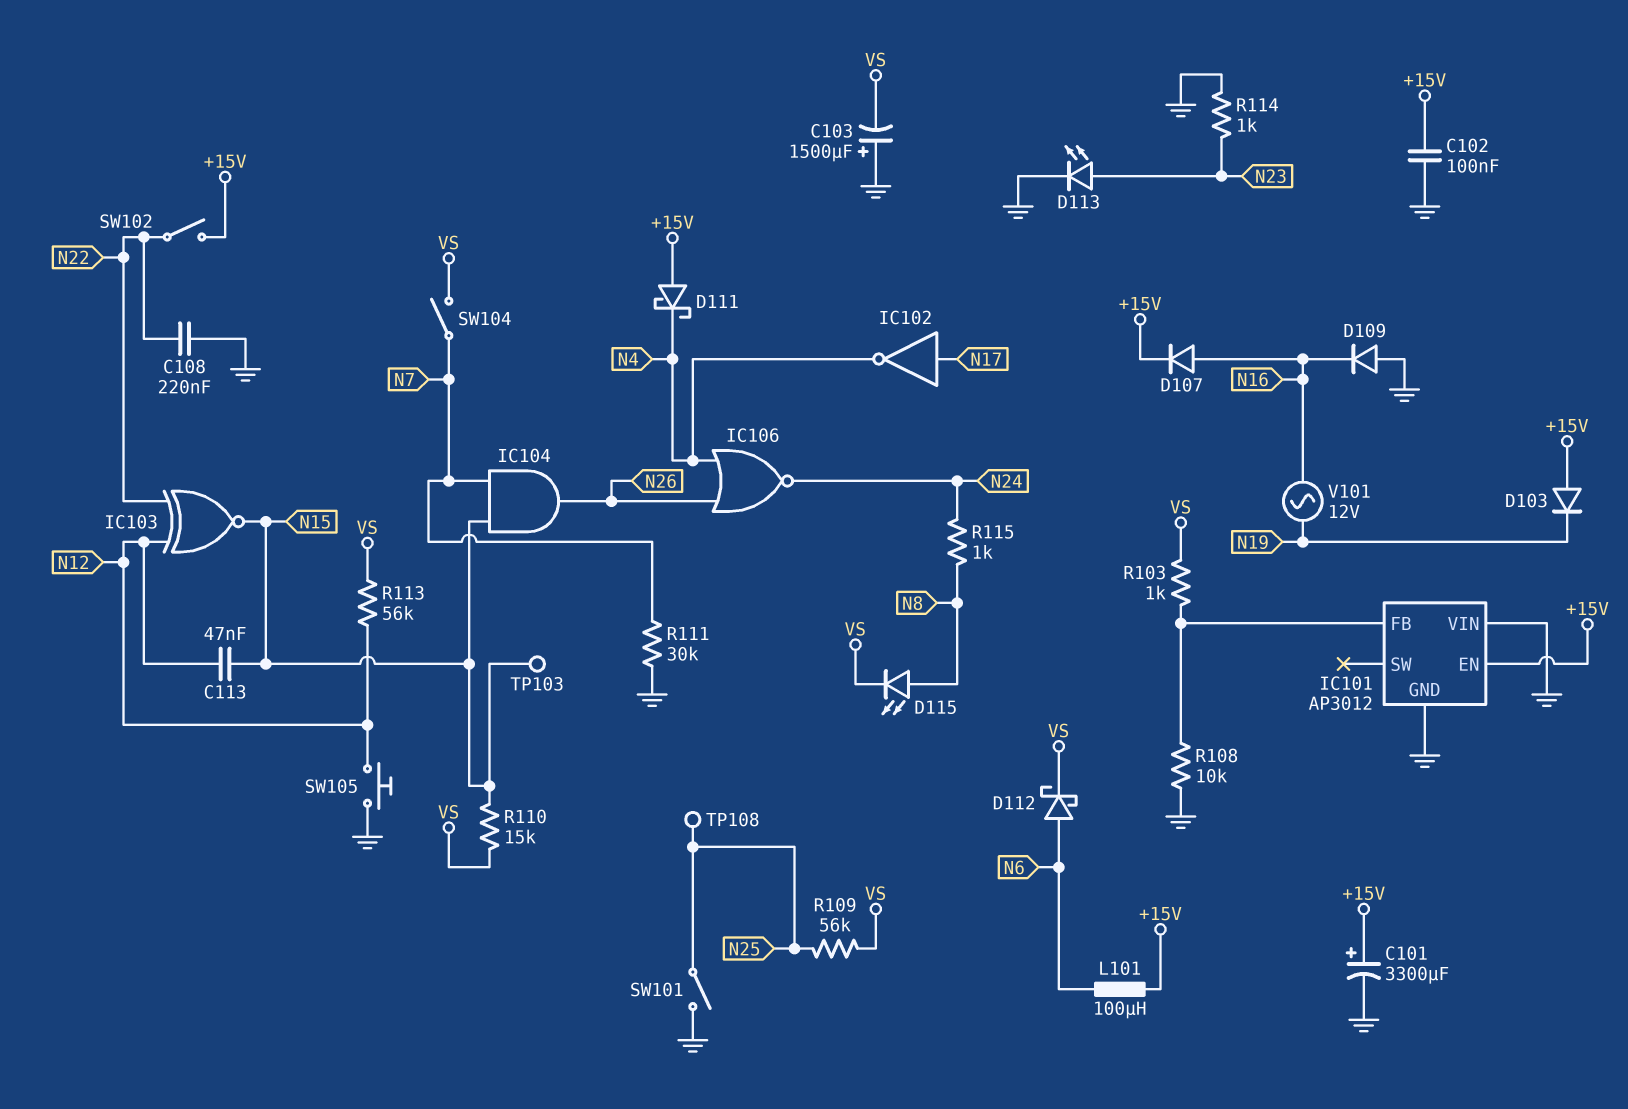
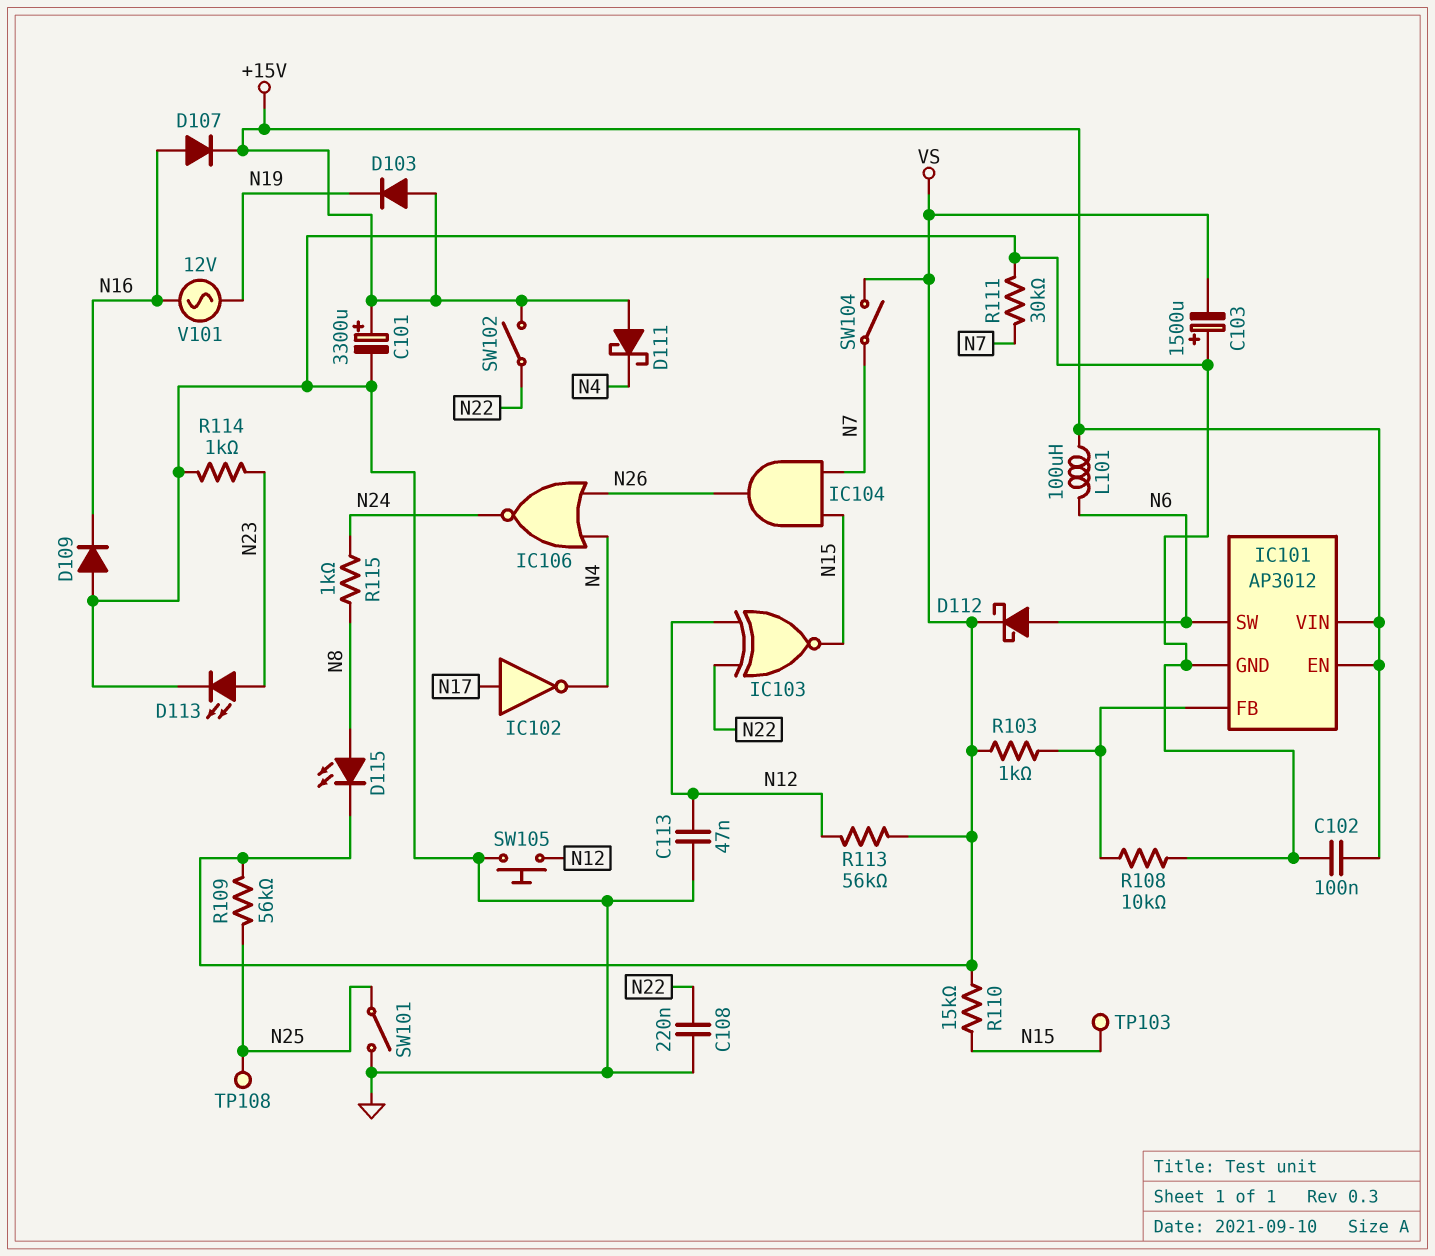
C113: 47nF (N12, N15) -> 47nF (GND, N12)
IC101 pin SW: none -> N6
IC101 pin VIN: GND -> +15V

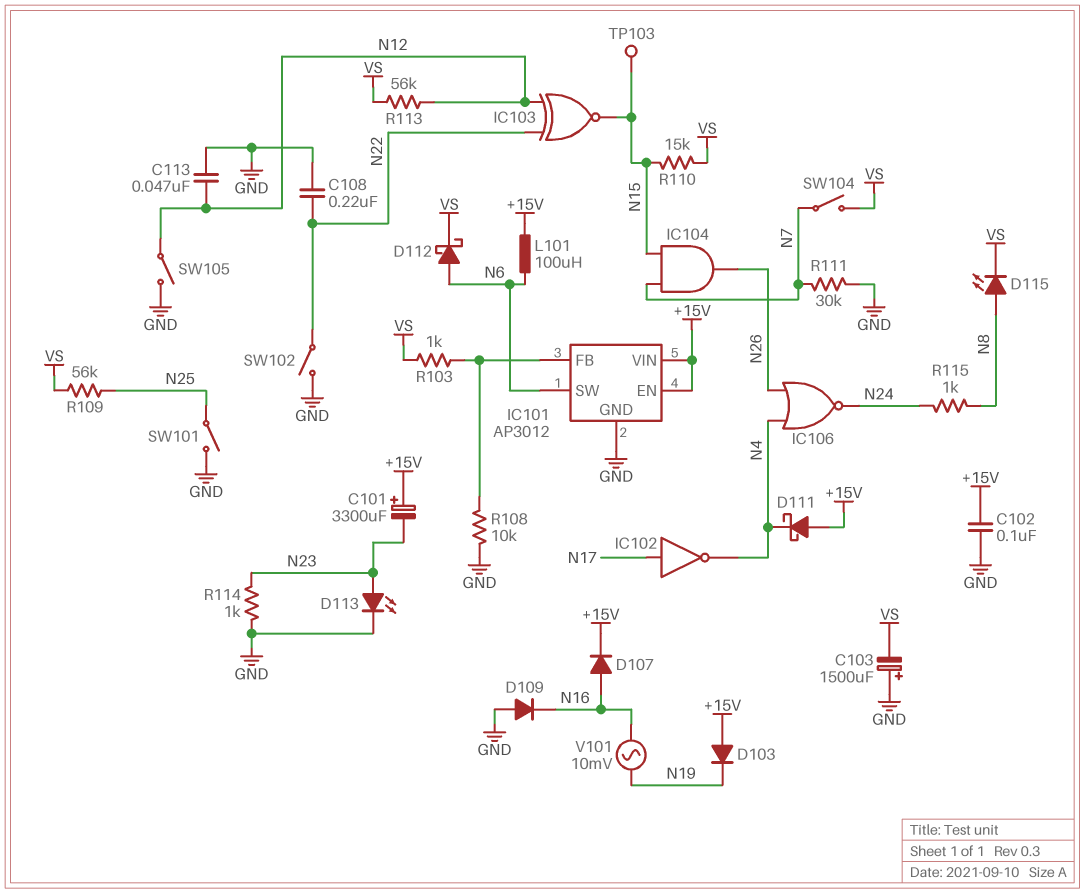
C101: 3300uF (plus +15V, minus GND) -> 3300uF (plus +15V, minus N23)
SW102: switch (+15V, N22) -> switch (GND, N22)
SW105: button (GND, N12) -> switch (GND, N12)
TP108: test point (N25) -> none
V101: AC 12V (N16, N19) -> AC 10mV (N16, N19)

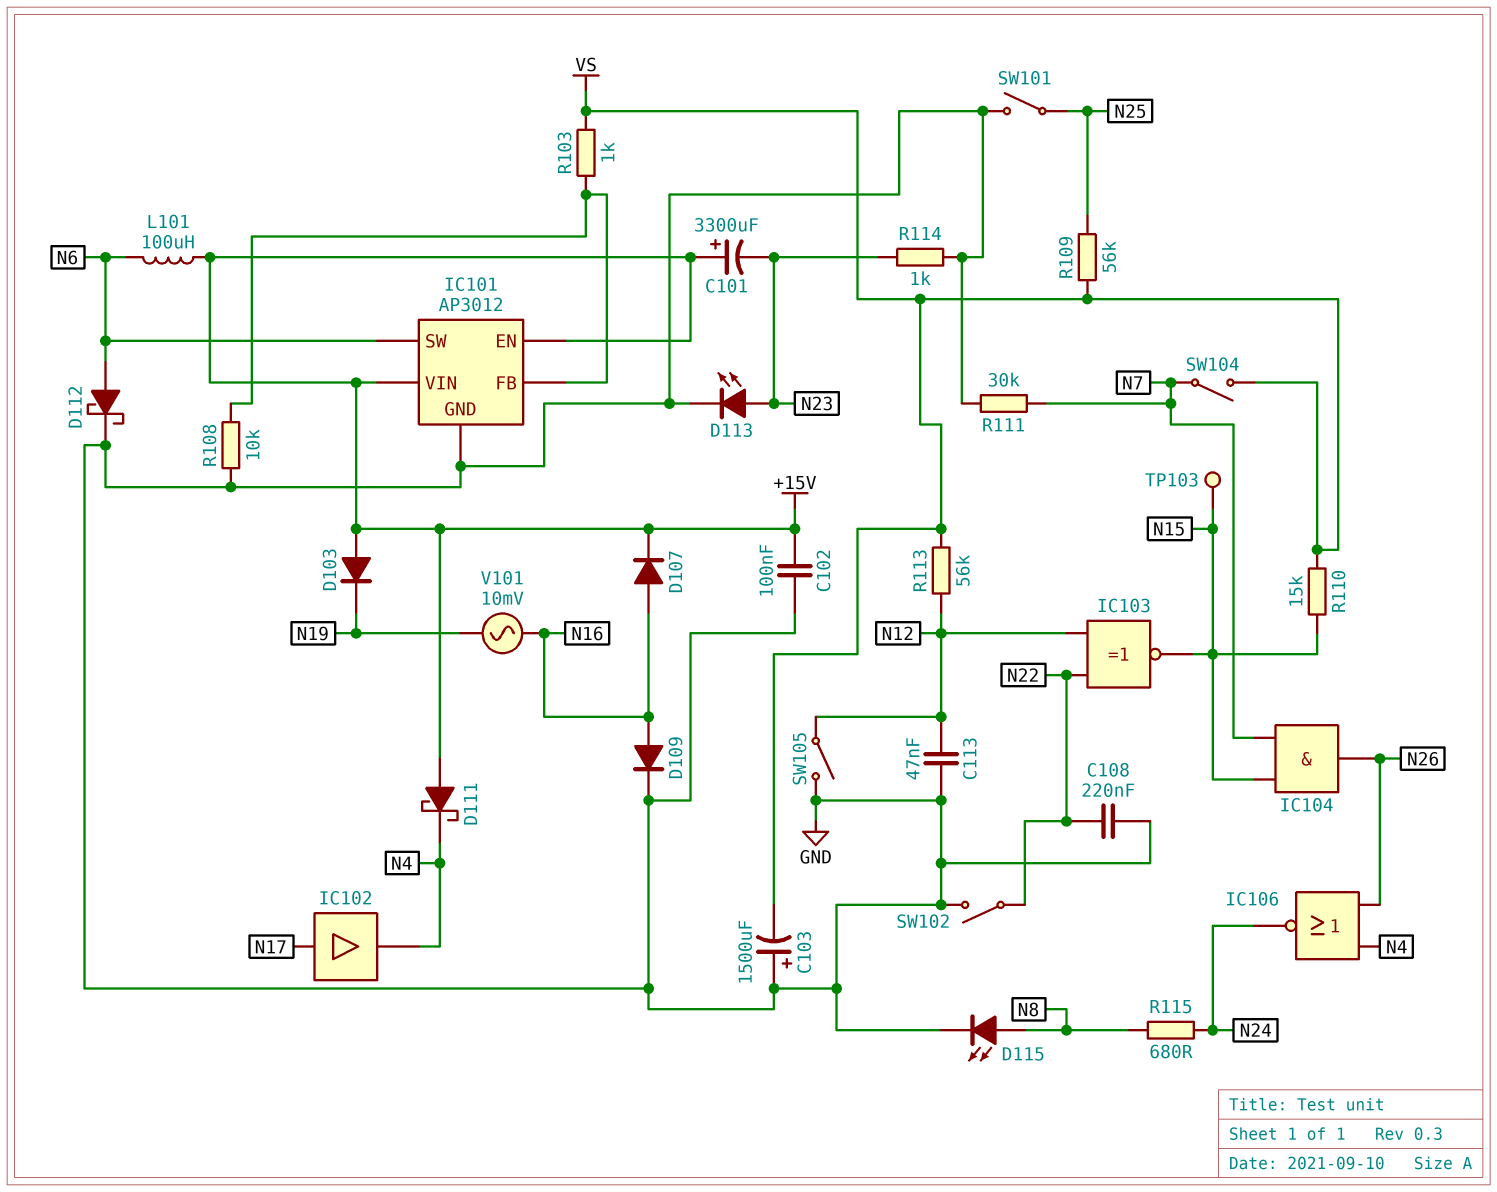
D109: diode (A GND, K N16) -> diode (A N16, K GND)
D112: schottky (A N6, K VS) -> schottky (A N6, K GND)
D115: LED (A N8, K VS) -> LED (A N8, K GND)
IC102: NOT (in N17, out N4) -> buffer (in N17, out N4)
R115: 1k (N8, N24) -> 680 (N8, N24)

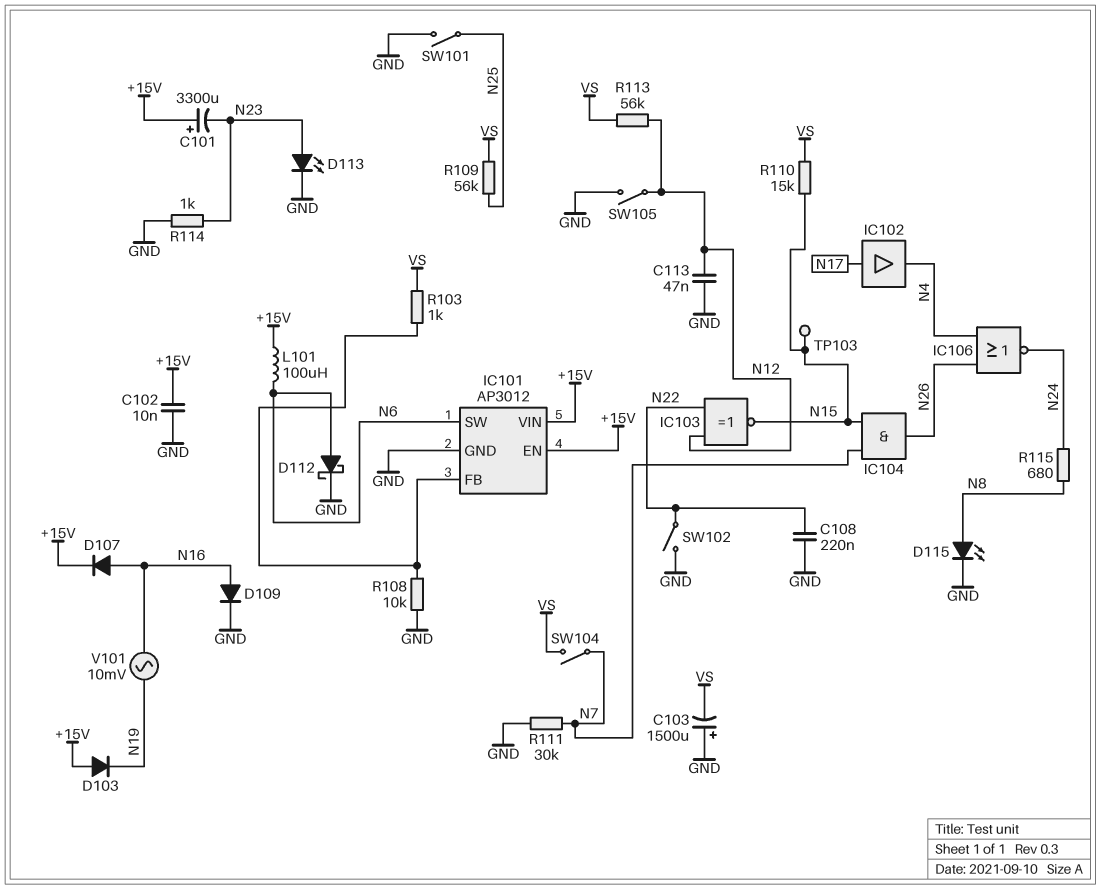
C102: 100nF (+15V, GND) -> 10nF (+15V, GND)
D111: schottky (A +15V, K N4) -> none

